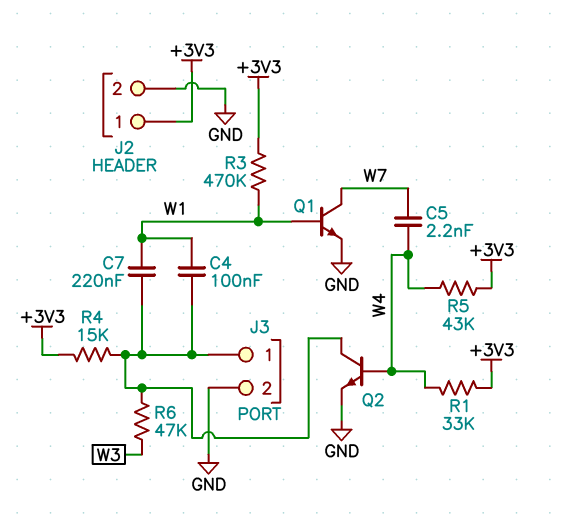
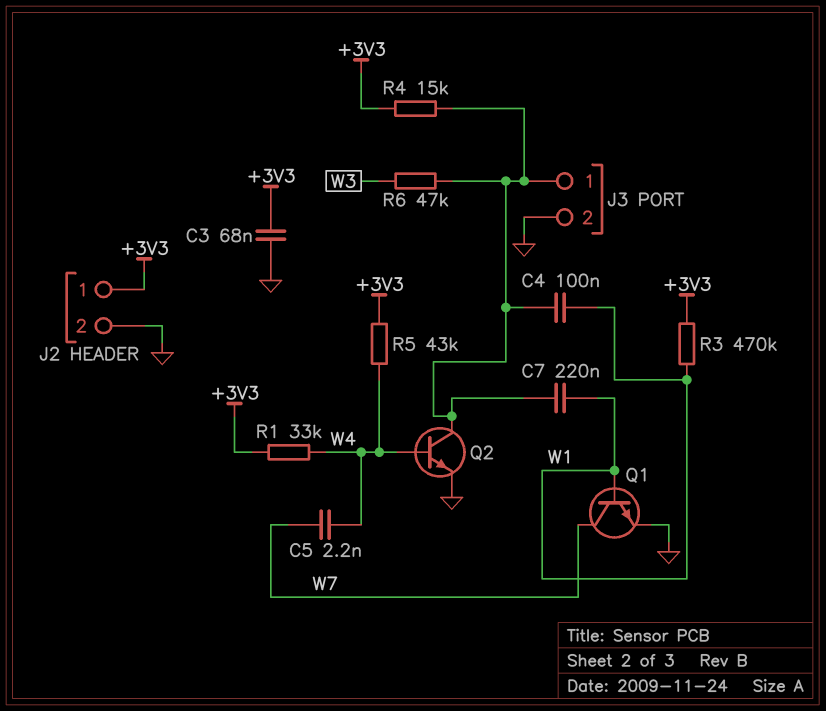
C3: none -> 68nF (+3V3, GND)

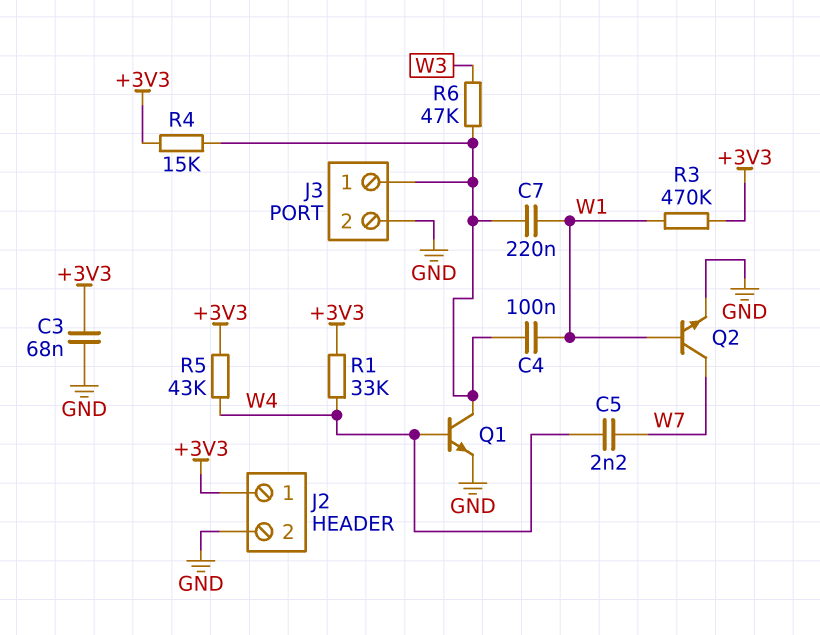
Q1: NPN (B W1, C W7, E GND) -> NPN (B W4, C J3/1, E GND)
Q2: NPN (B W4, C J3/1, E GND) -> NPN (B W1, C W7, E GND)

